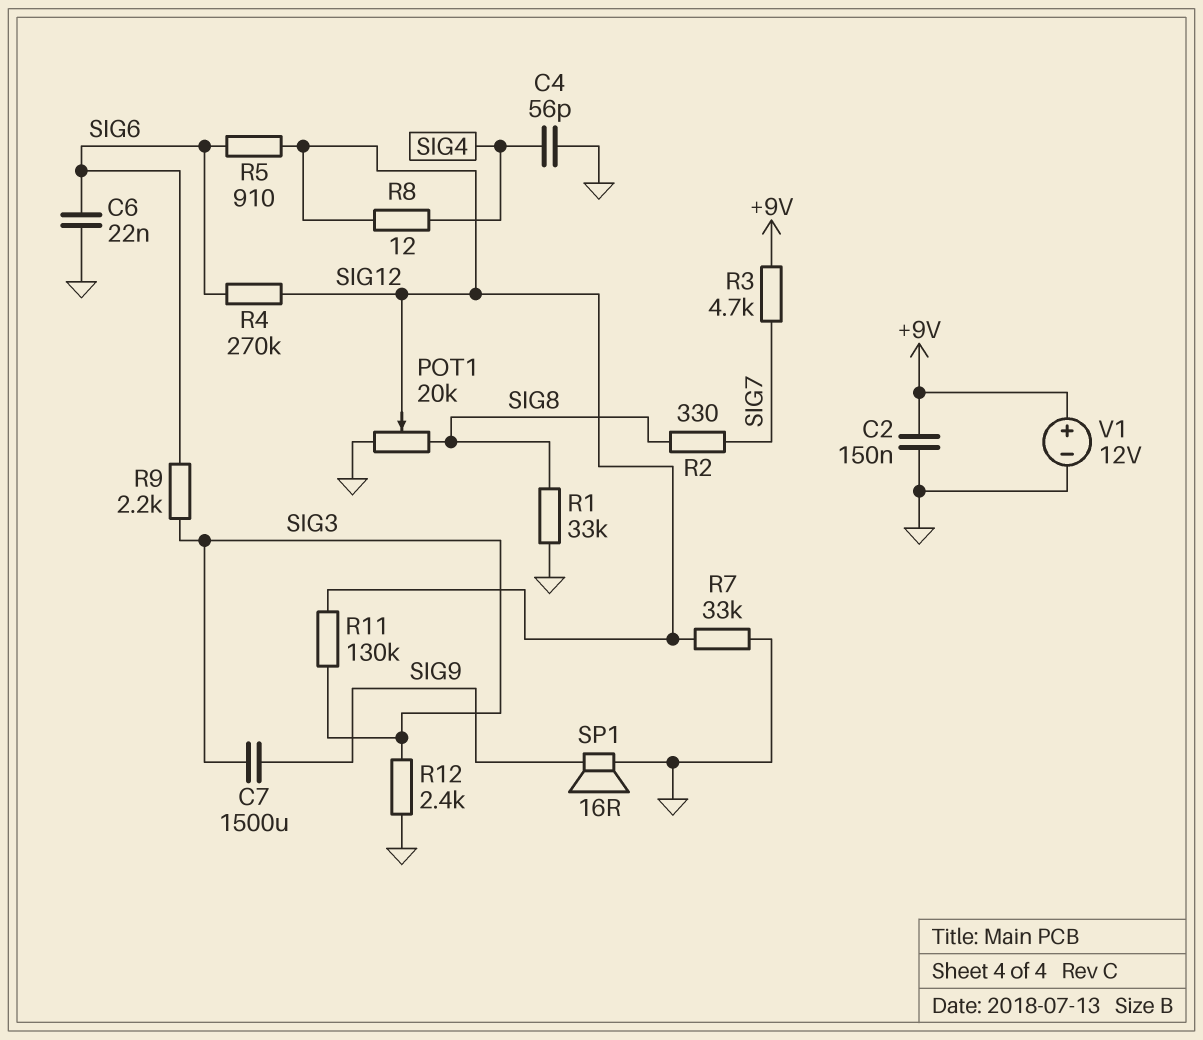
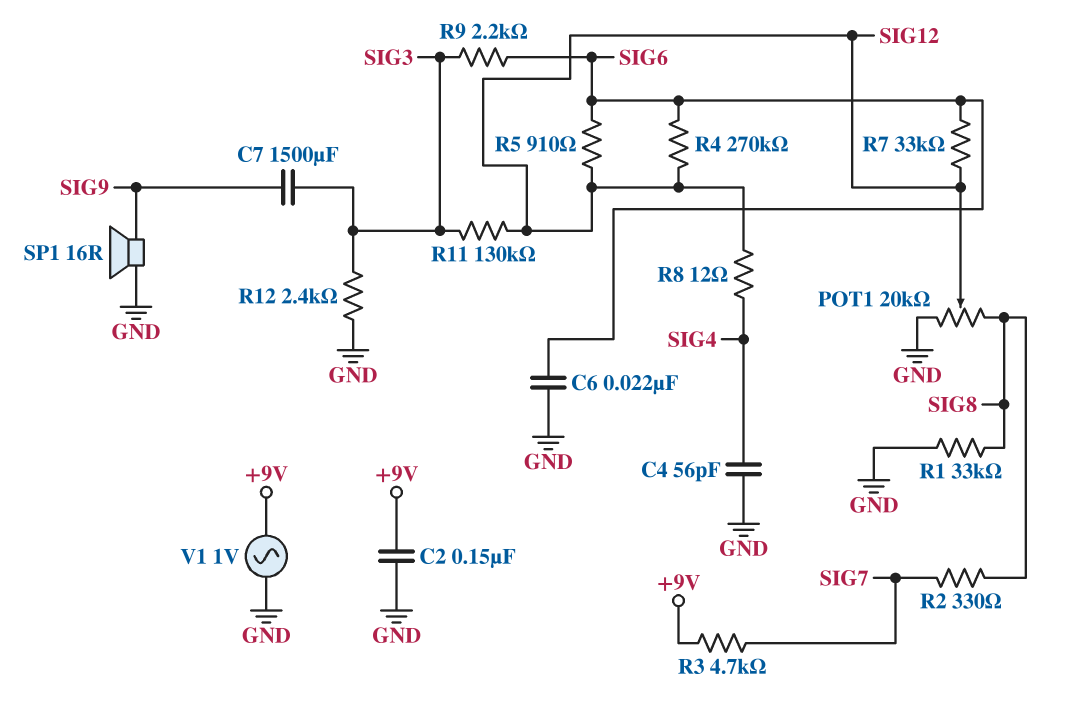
R7: 33k (GND, SIG12) -> 33k (SIG6, SIG12)
V1: 12V (plus +9V, minus GND) -> AC 1V (+9V, GND)

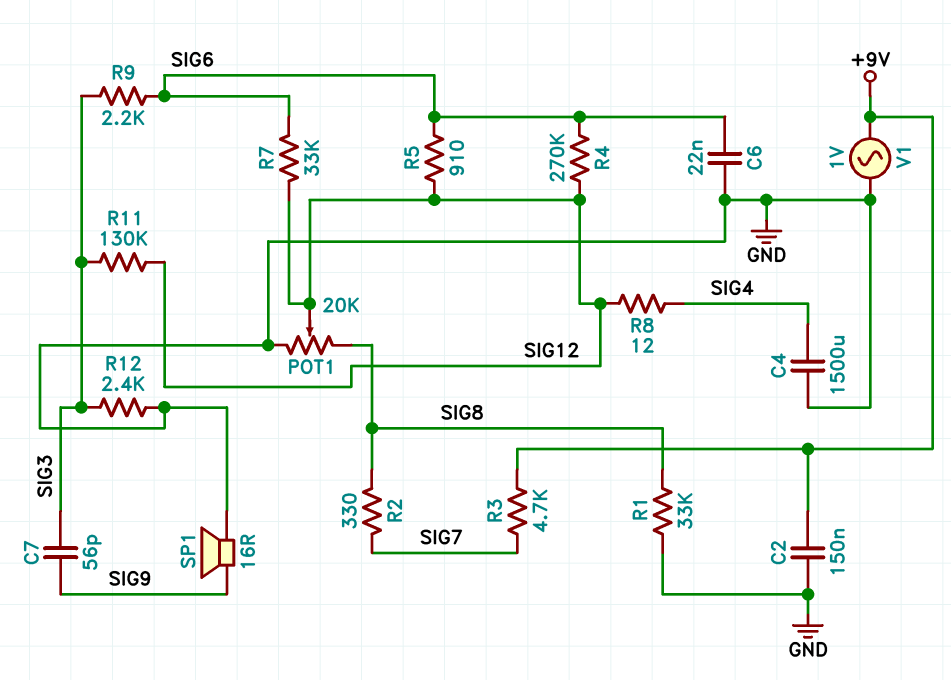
C4: 56pF (GND, SIG4) -> 1500uF (GND, SIG4)
C7: 1500uF (SIG3, SIG9) -> 56pF (SIG3, SIG9)

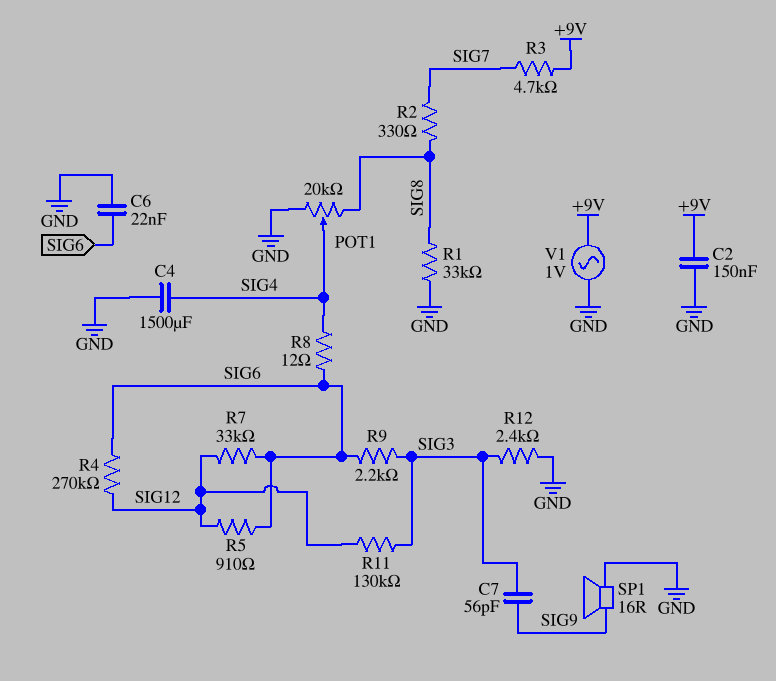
POT1: 20k (GND, SIG8, wiper SIG12) -> 20k (GND, SIG8, wiper SIG4)
R8: 12 (SIG4, SIG12) -> 12 (SIG4, SIG6)

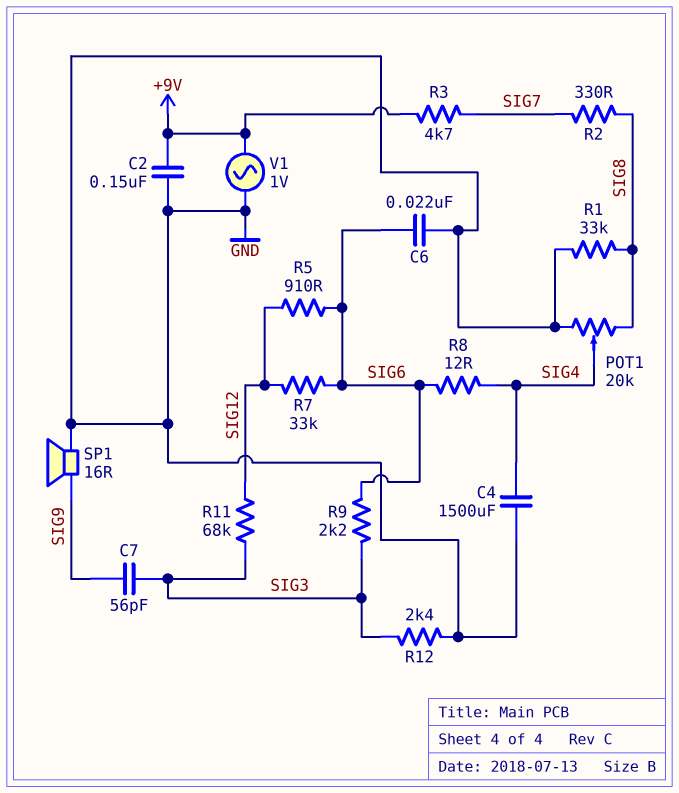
R4: 270k (SIG6, SIG12) -> none
R11: 130k (SIG3, SIG12) -> 68k (SIG3, SIG12)

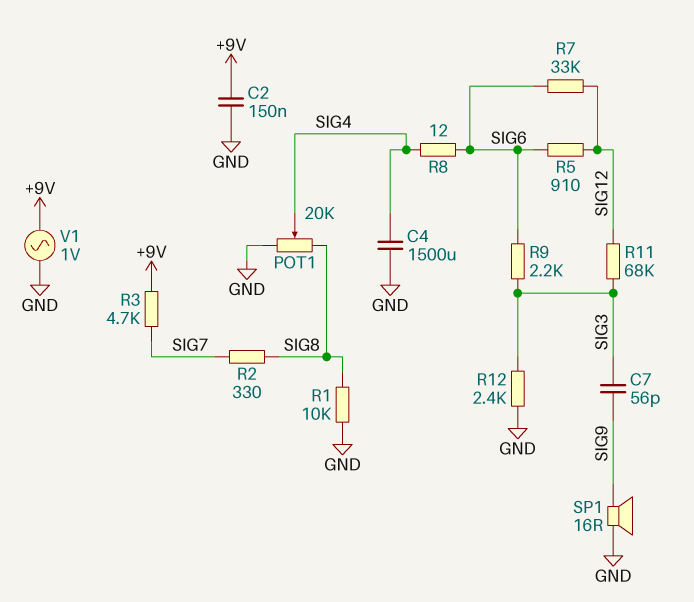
C6: 22nF (GND, SIG6) -> none
R1: 33k (GND, SIG8) -> 10k (GND, SIG8)

